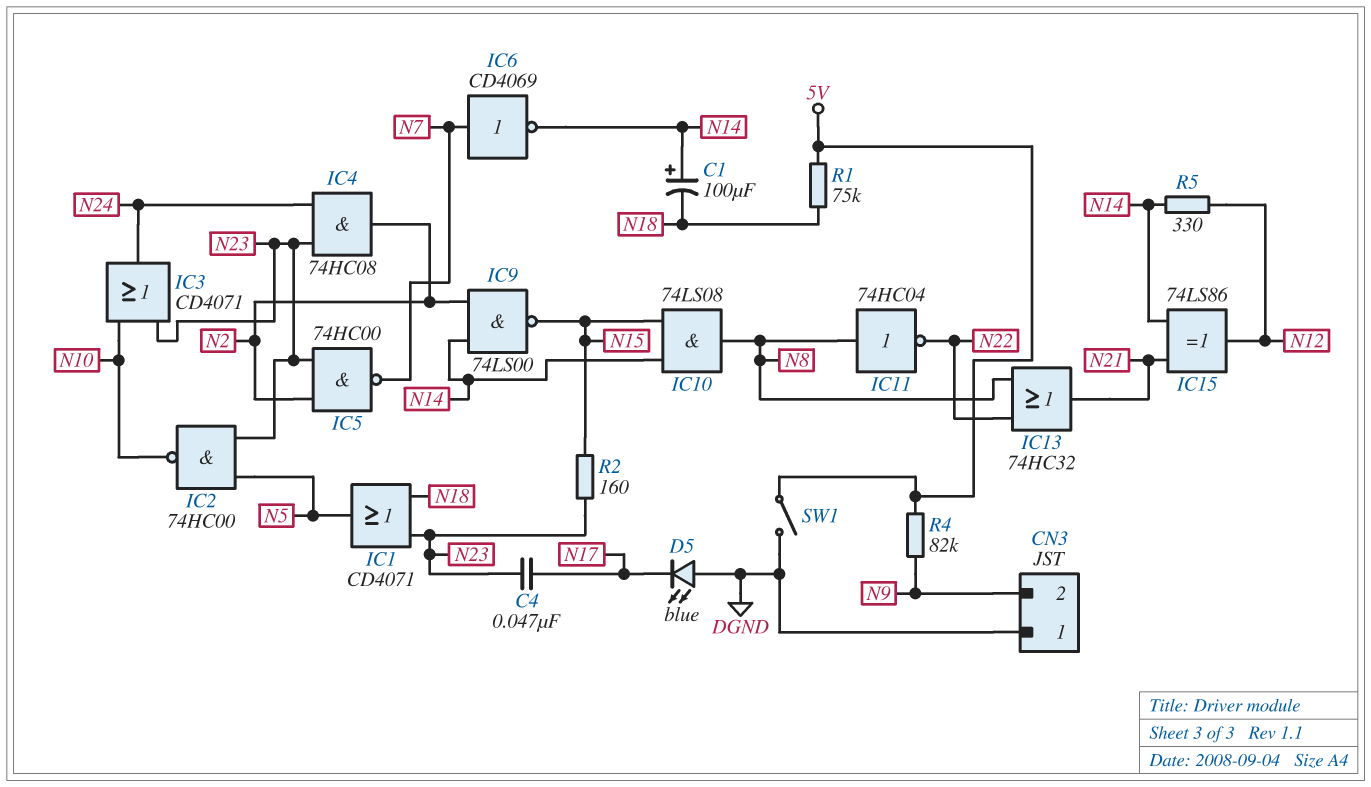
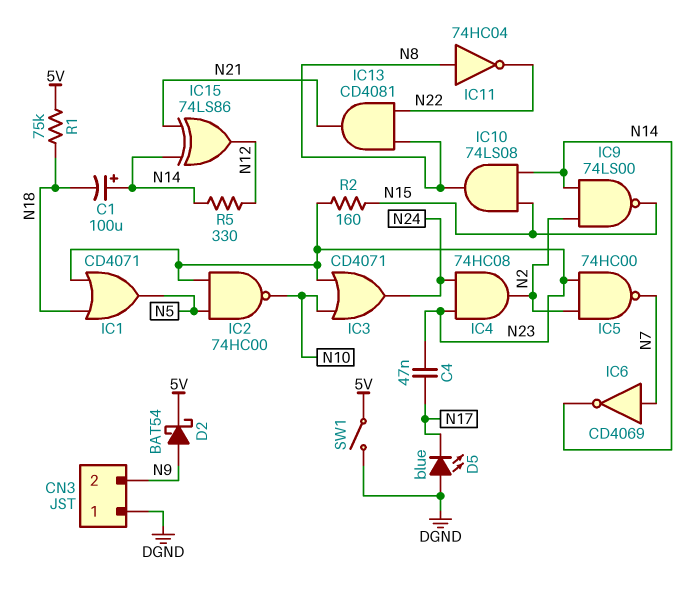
D2: none -> schottky BAT54 (A N9, K 5V)
IC13: OR 74HC32 (in N8, in N22, out N21) -> AND CD4081 (in N8, in N22, out N21)
R4: 82k (5V, N9) -> none

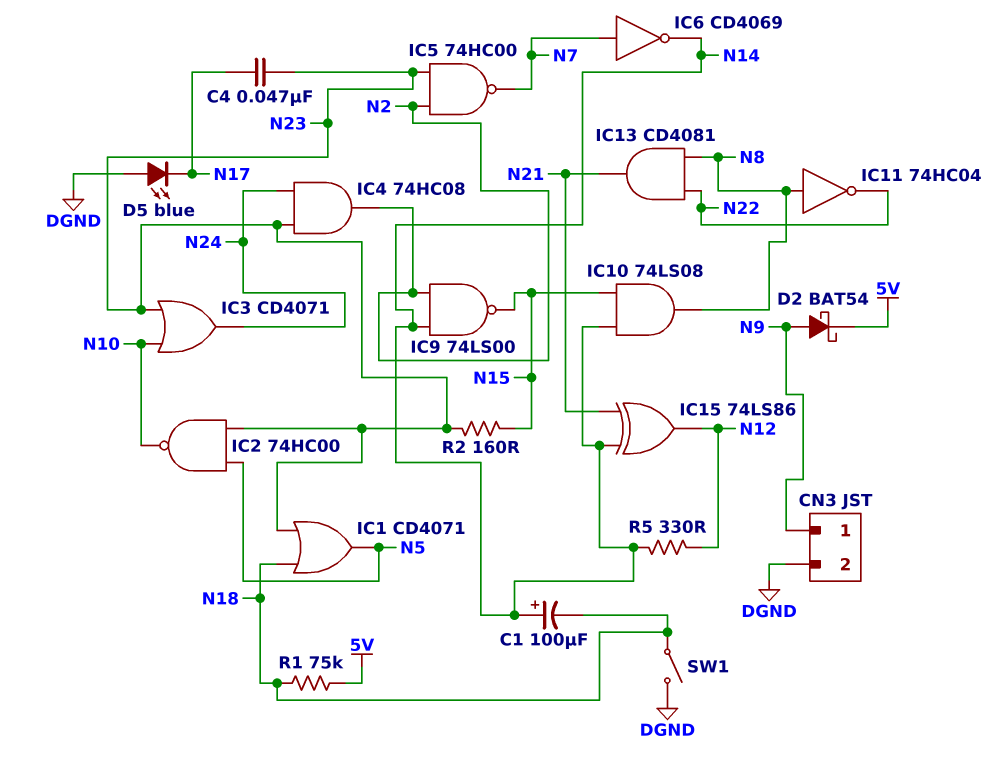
CN3 pin 1: DGND -> N9
CN3 pin 2: N9 -> DGND
SW1: switch (5V, DGND) -> switch (DGND, N18)

